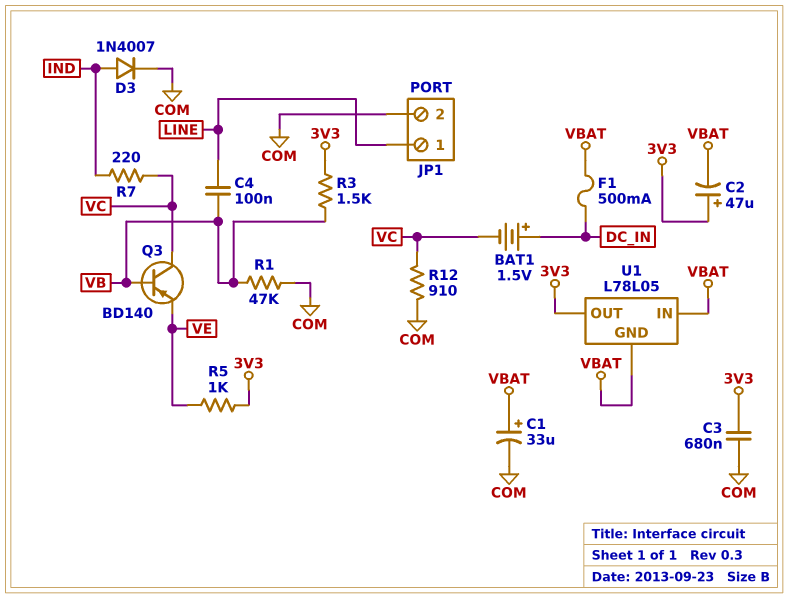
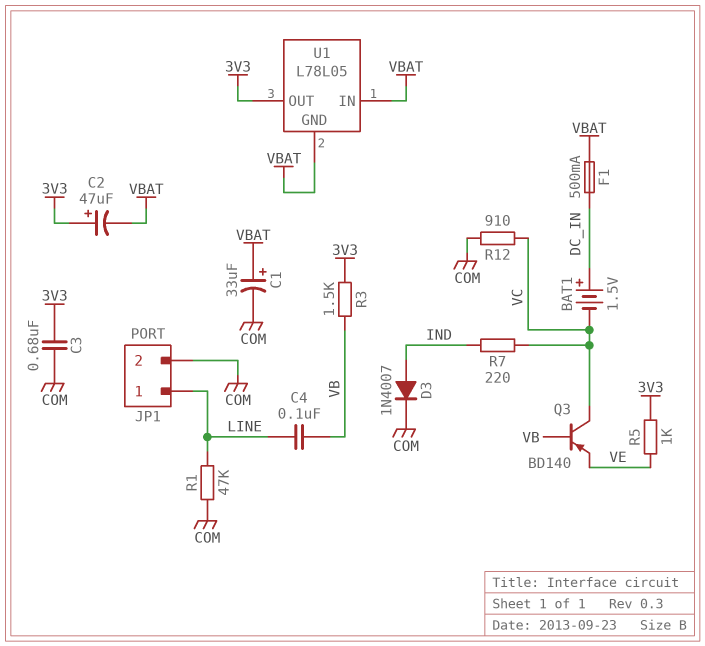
R1: 47k (COM, VB) -> 47k (COM, LINE)

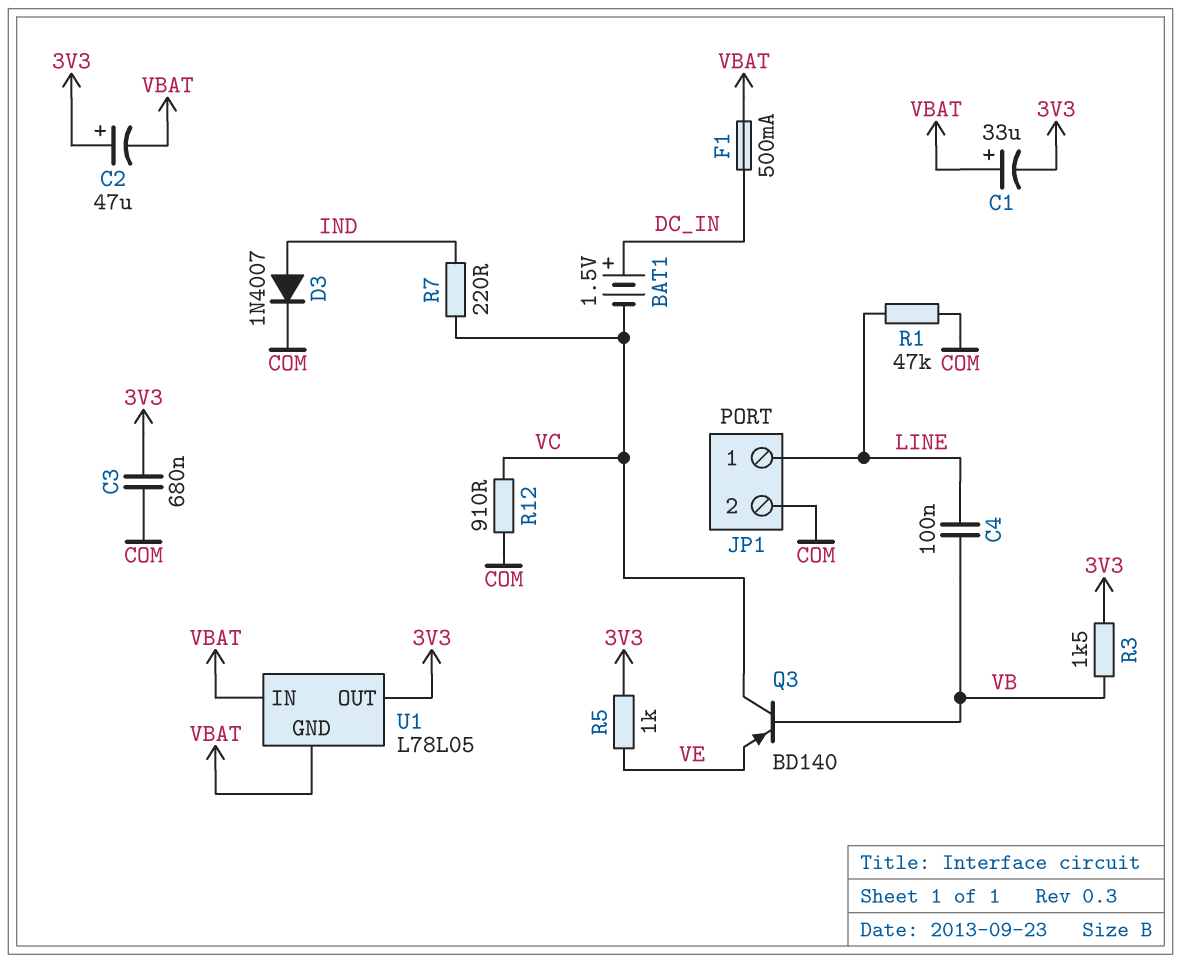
C1: 33uF (plus VBAT, minus COM) -> 33uF (plus VBAT, minus 3V3)

